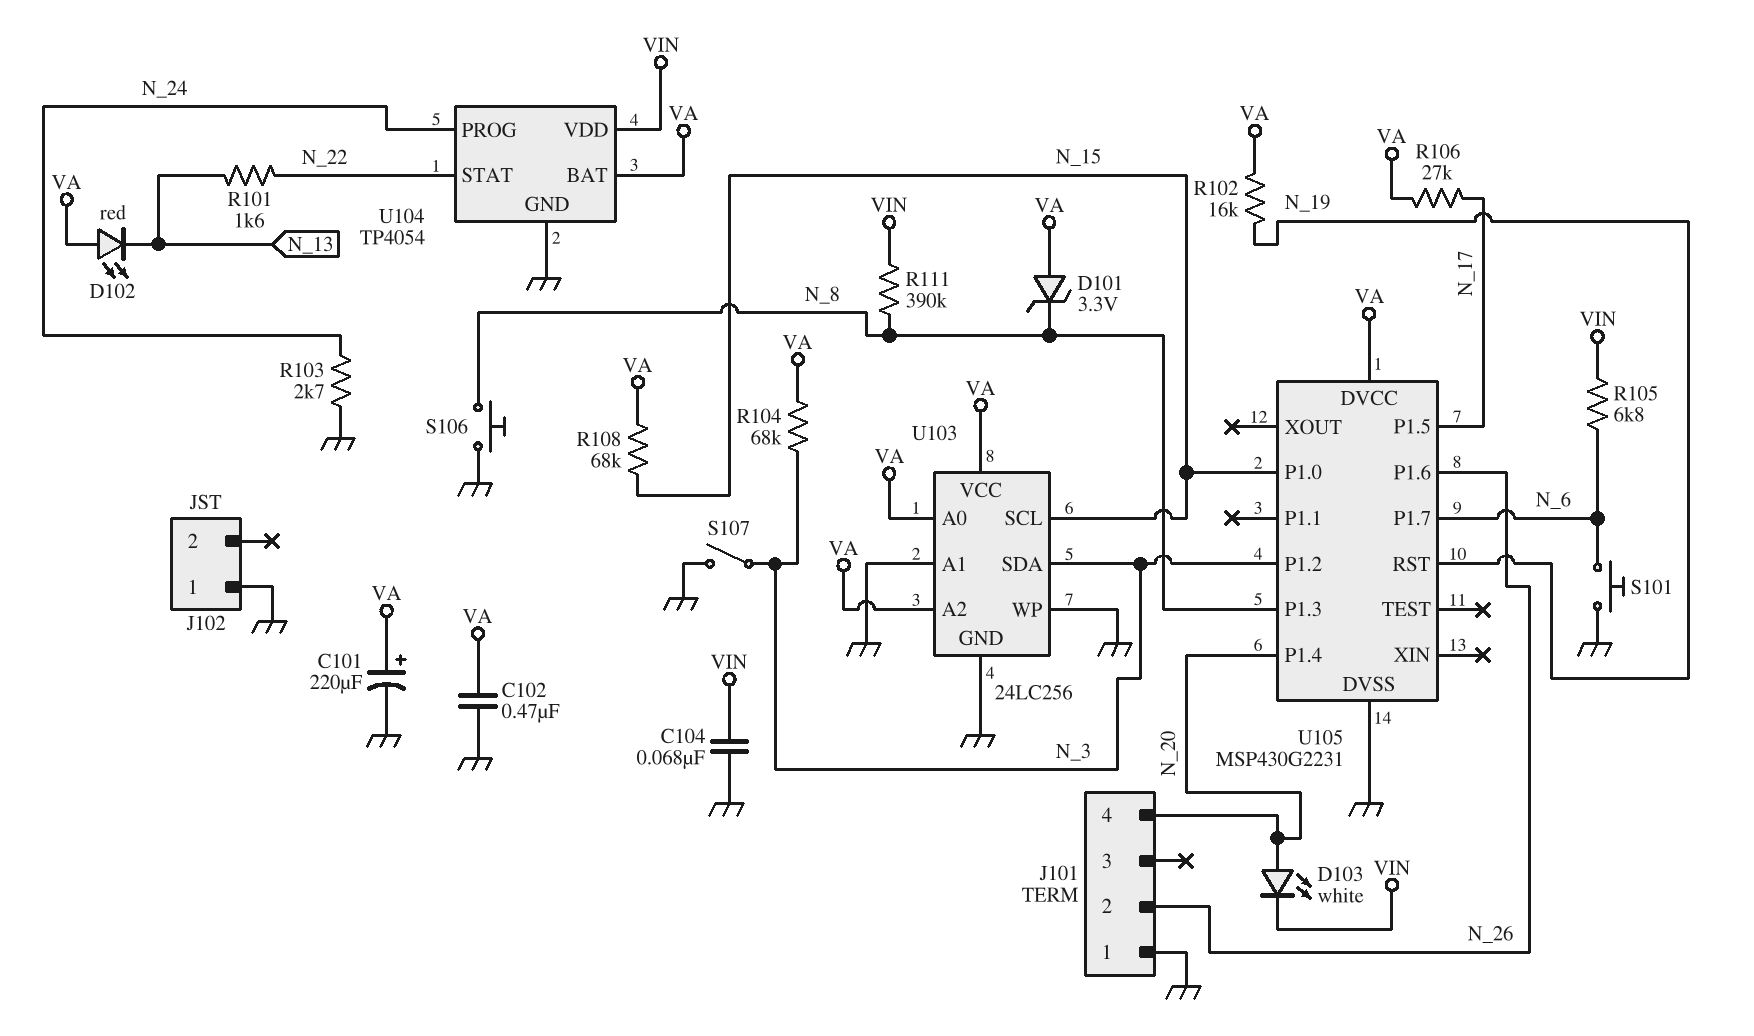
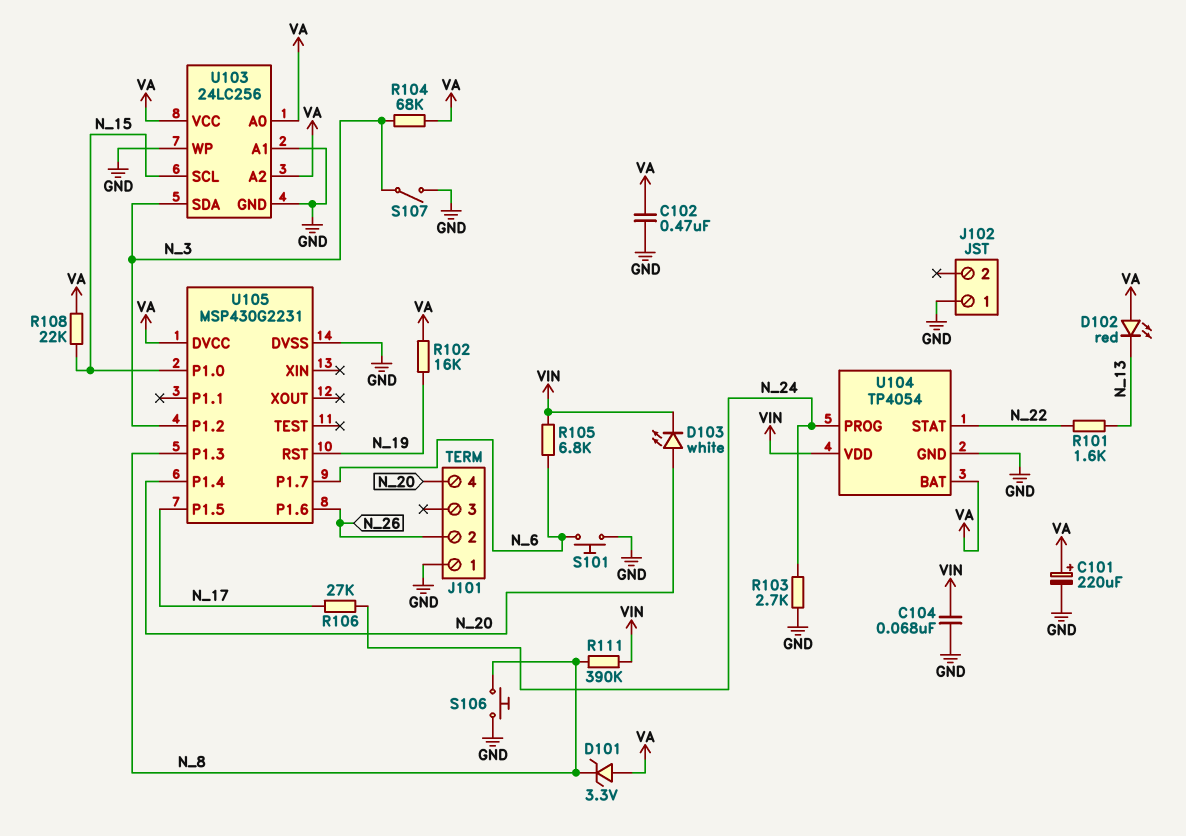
R106: 27k (N_17, VA) -> 27k (N_17, N_24)
R108: 68k (N_15, VA) -> 22k (N_15, VA)

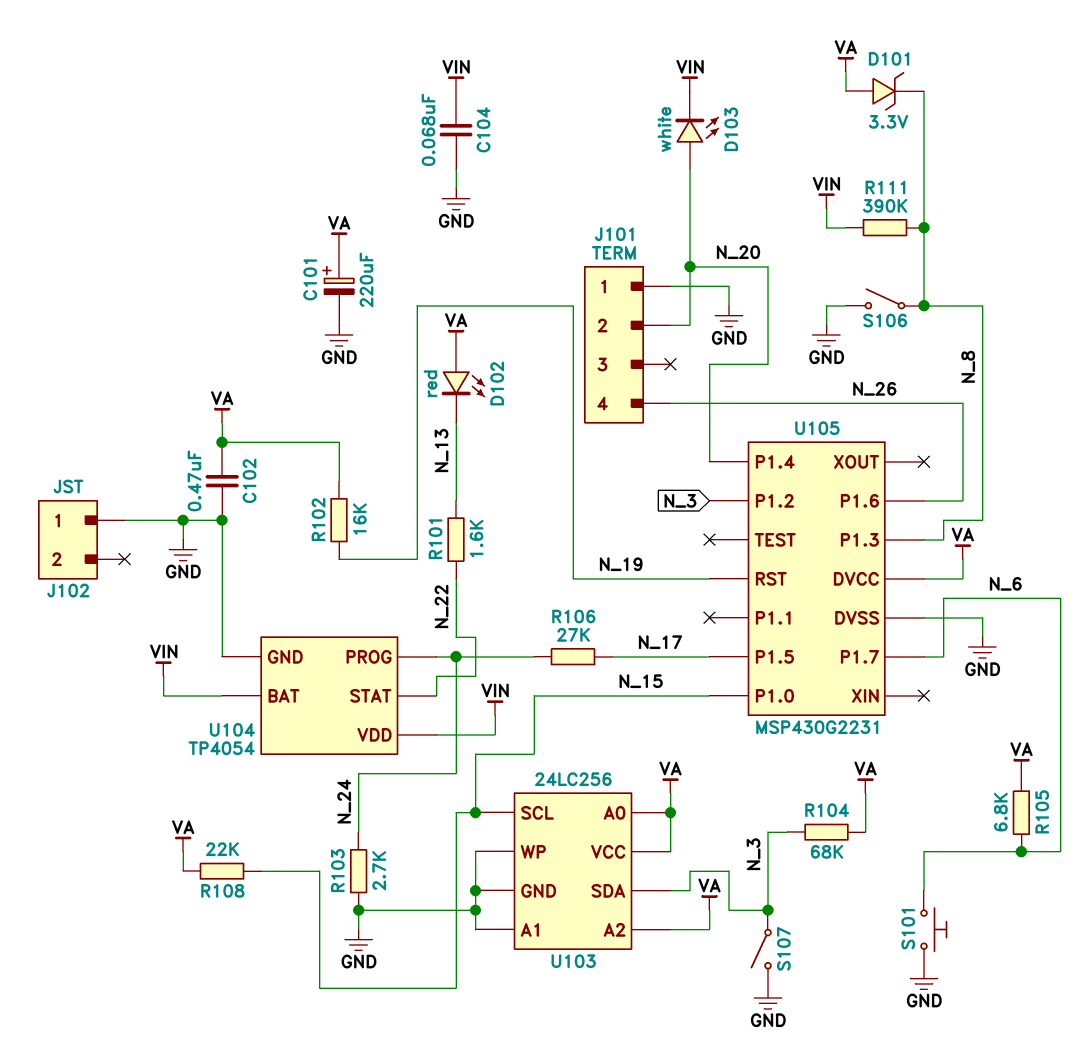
J101 pin 2: N_26 -> N_20
J101 pin 4: N_20 -> N_26
R105: 6.8k (N_6, VIN) -> 6.8k (N_6, VA)
S106: button (GND, N_8) -> switch (GND, N_8)
U104 pin BAT: VA -> VIN

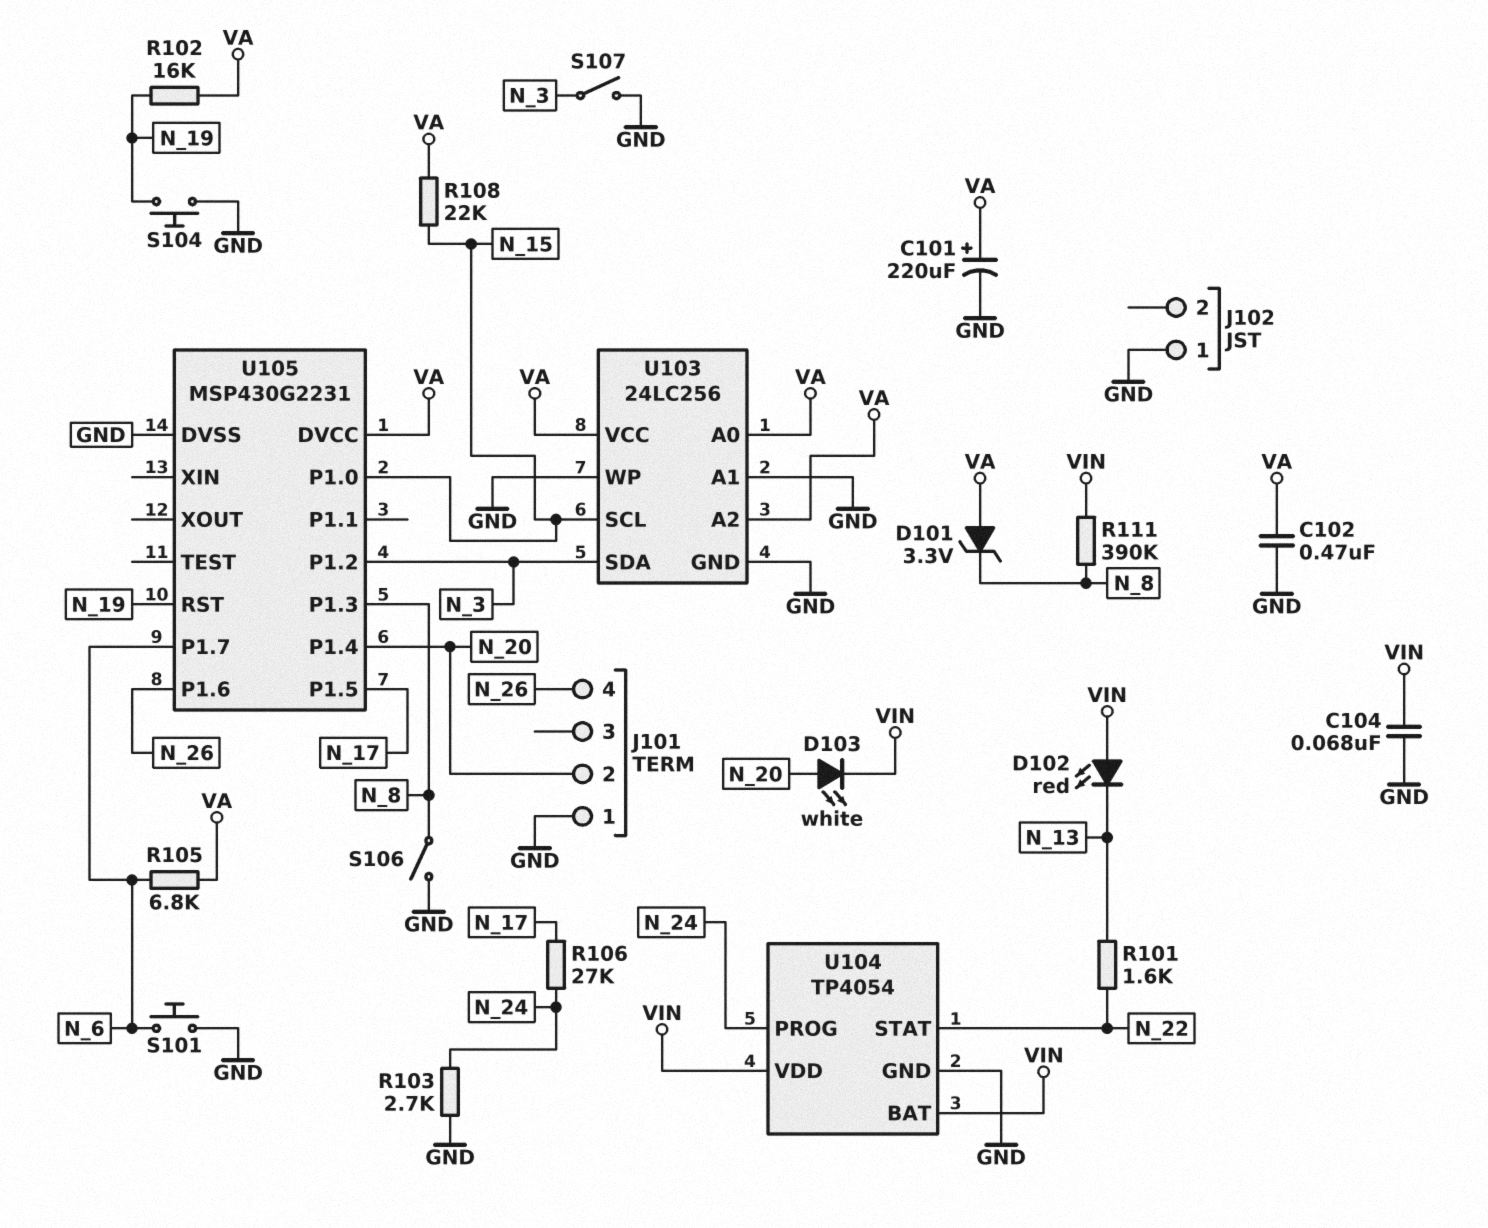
D102: LED red (A VA, K N_13) -> LED red (A VIN, K N_13)
R104: 68k (N_3, VA) -> none
S104: none -> button (GND, N_19)

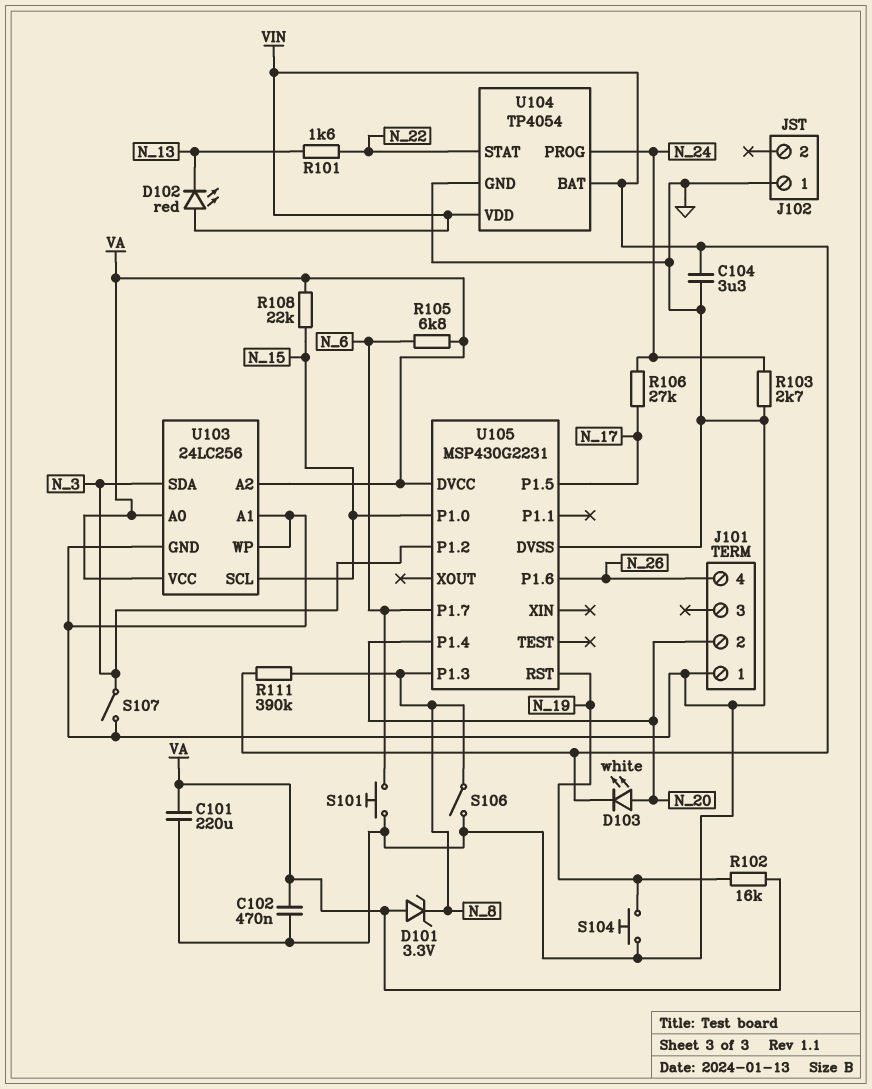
C101: 220uF (plus VA, minus GND) -> 220uF (GND, VA)
C104: 68nF (GND, VIN) -> 3.3uF (GND, VIN)

